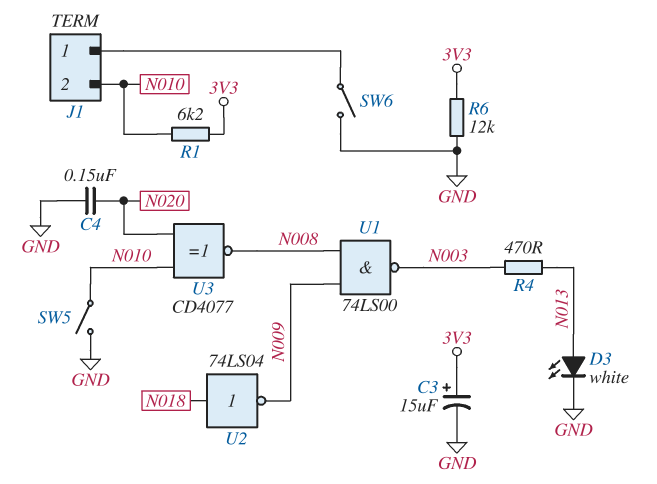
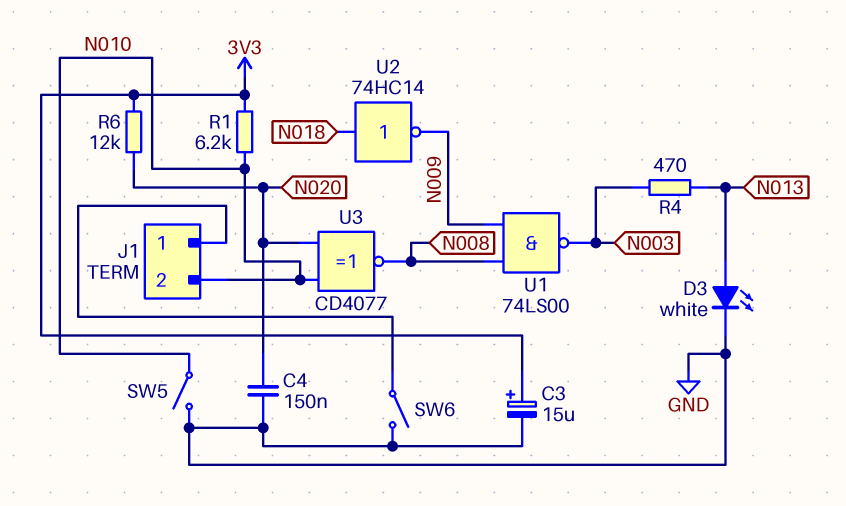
R6: 12k (3V3, GND) -> 12k (3V3, N020)
U2: NOT 74LS04 (in N018, out N009) -> NOT 74HC14 (in N018, out N009)

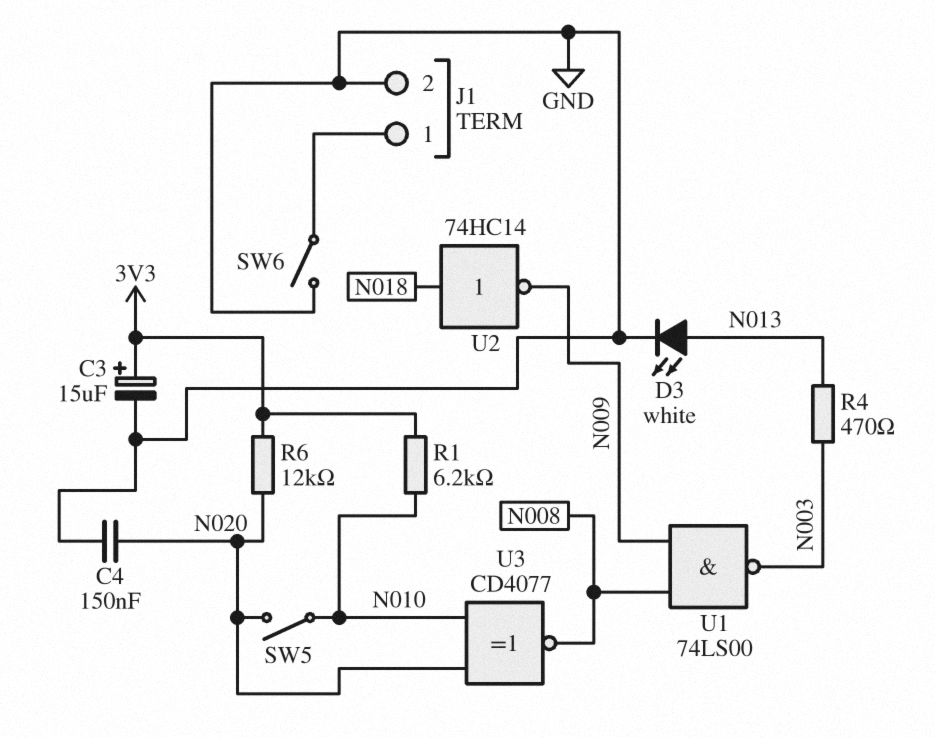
J1 pin 2: N010 -> GND
SW5: switch (GND, N010) -> switch (N010, N020)

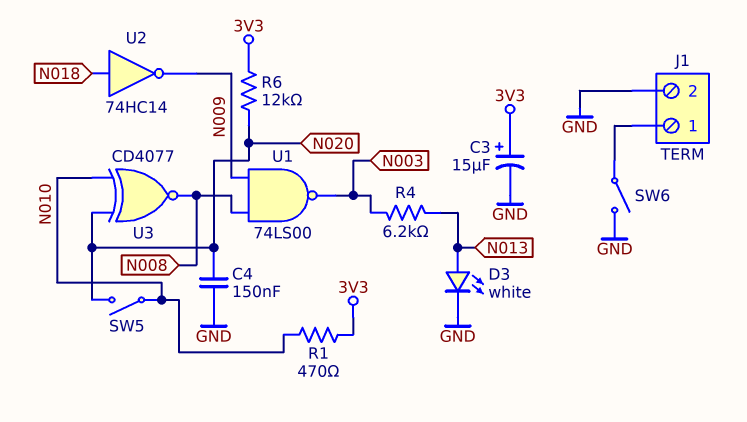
R1: 6.2k (3V3, N010) -> 470 (3V3, N010)
R4: 470 (N003, N013) -> 6.2k (N003, N013)

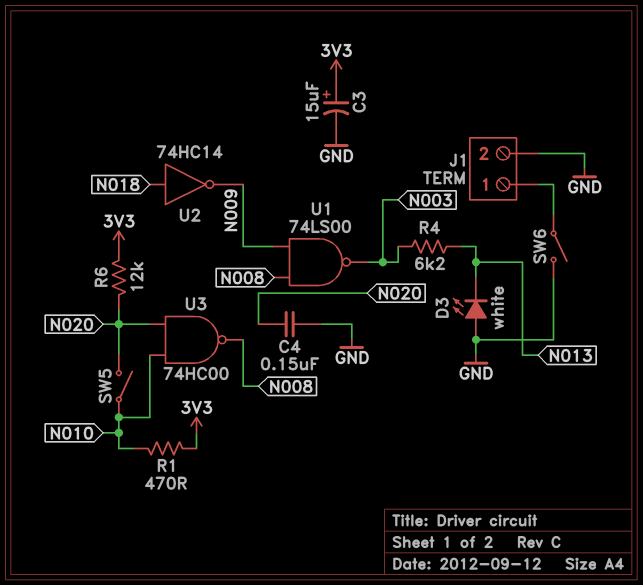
D3: LED white (A N013, K GND) -> LED white (A GND, K N013)
U3: XNOR CD4077 (in N010, in N020, out N008) -> NAND 74HC00 (in N010, in N020, out N008)

